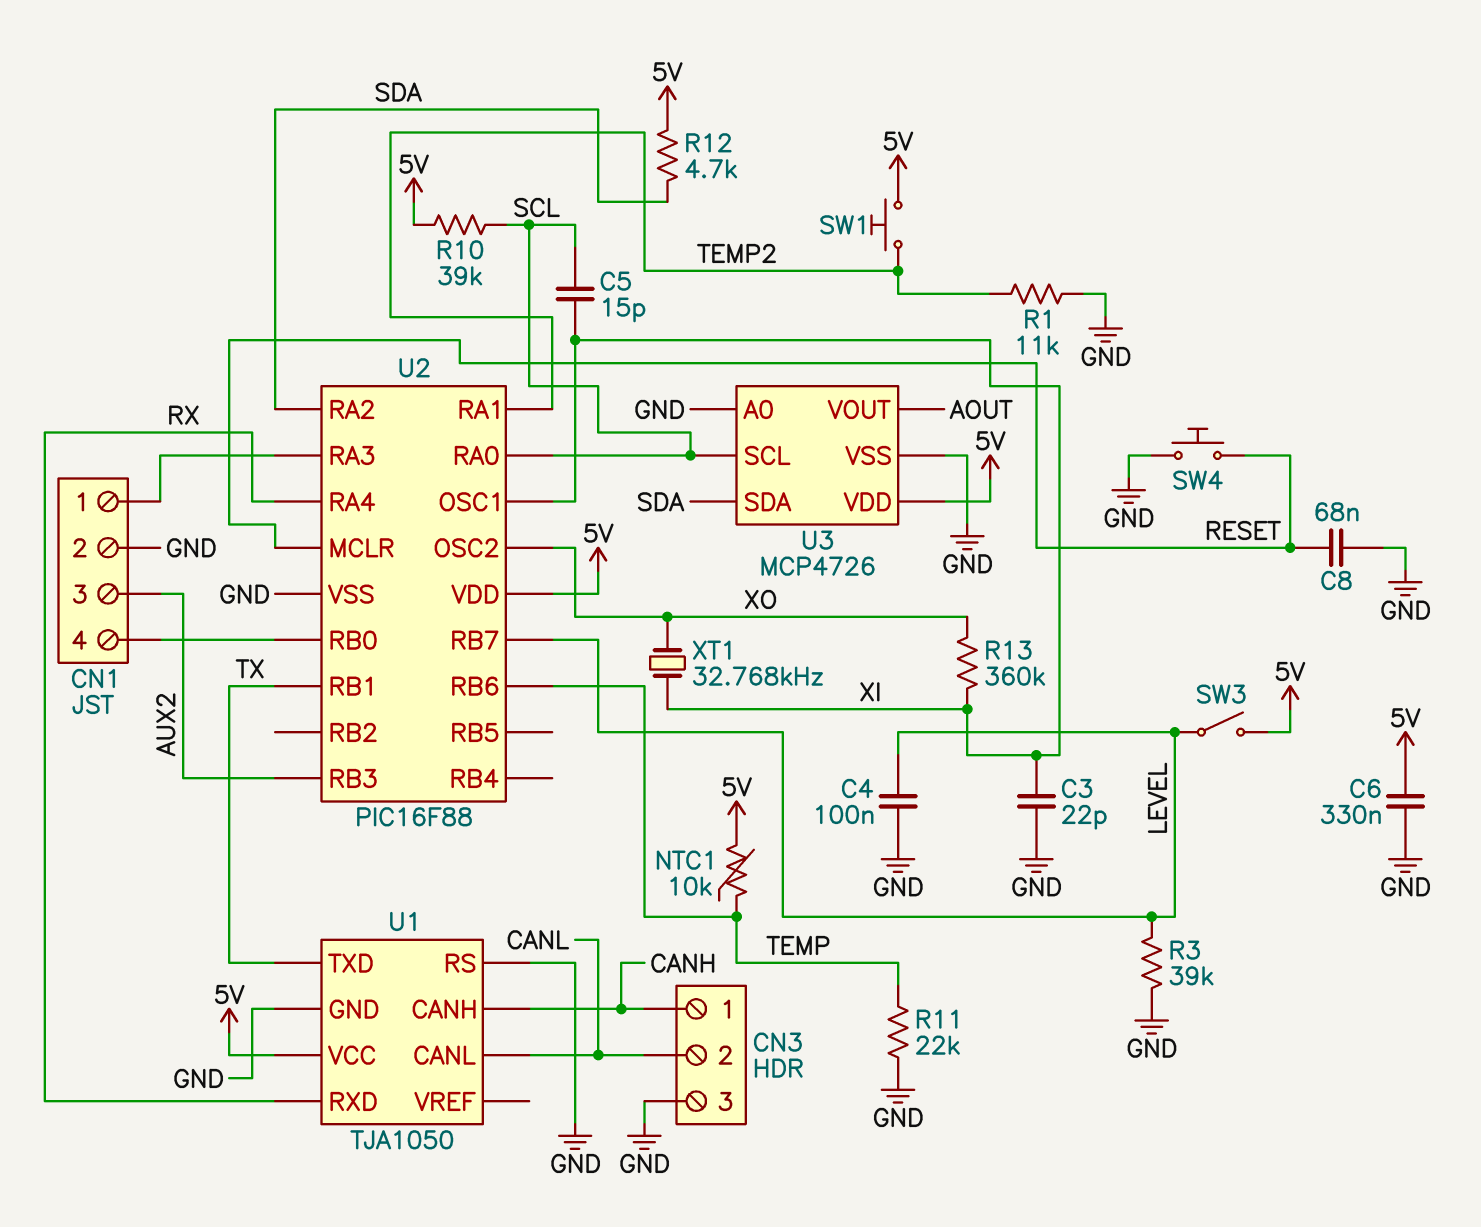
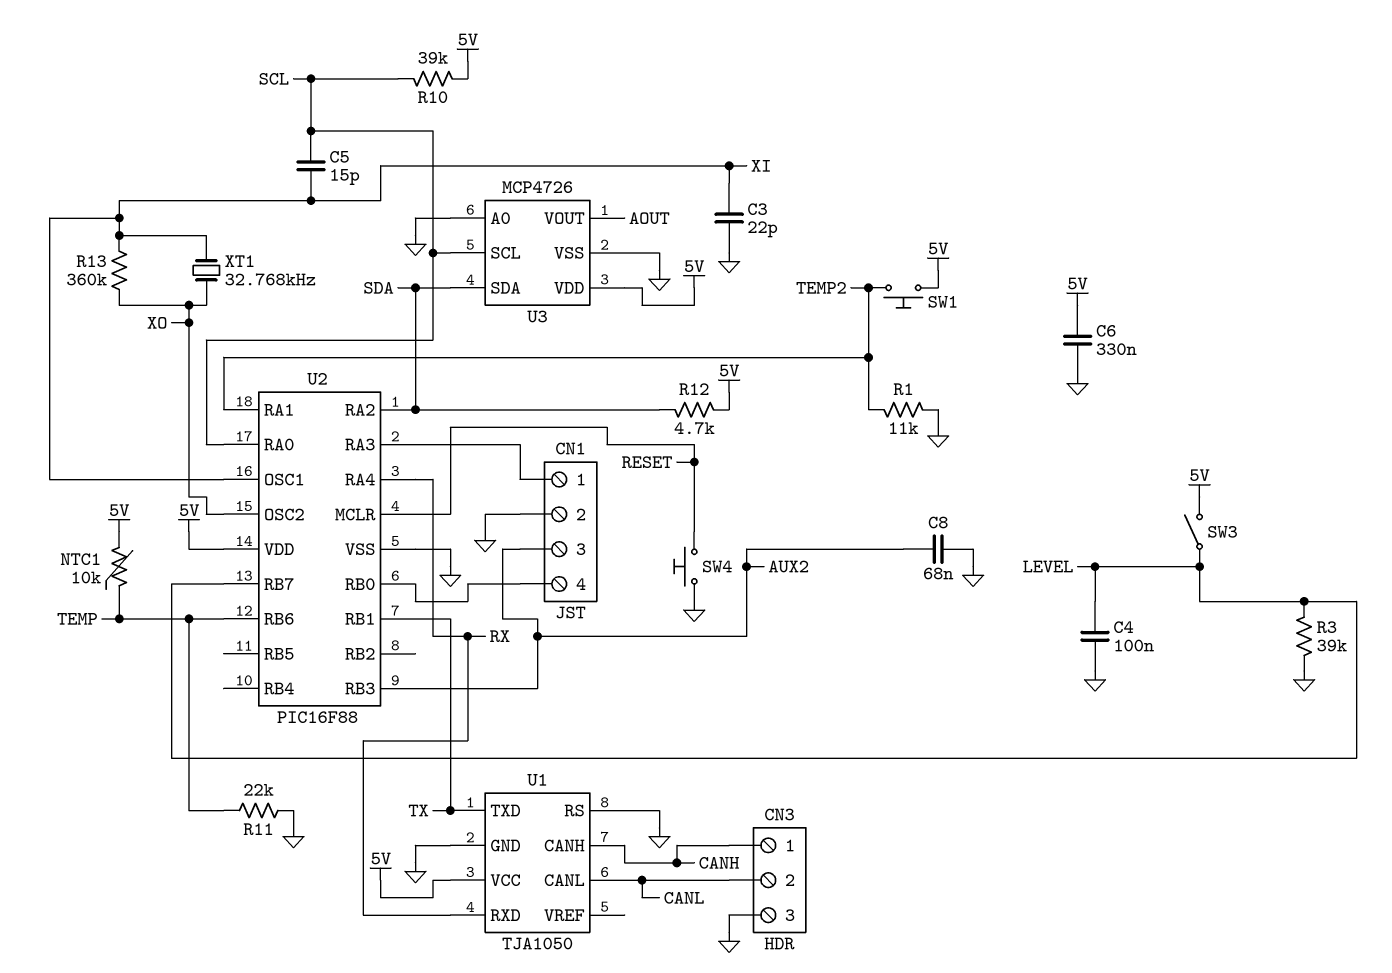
C8: 68nF (GND, RESET) -> 68nF (AUX2, GND)

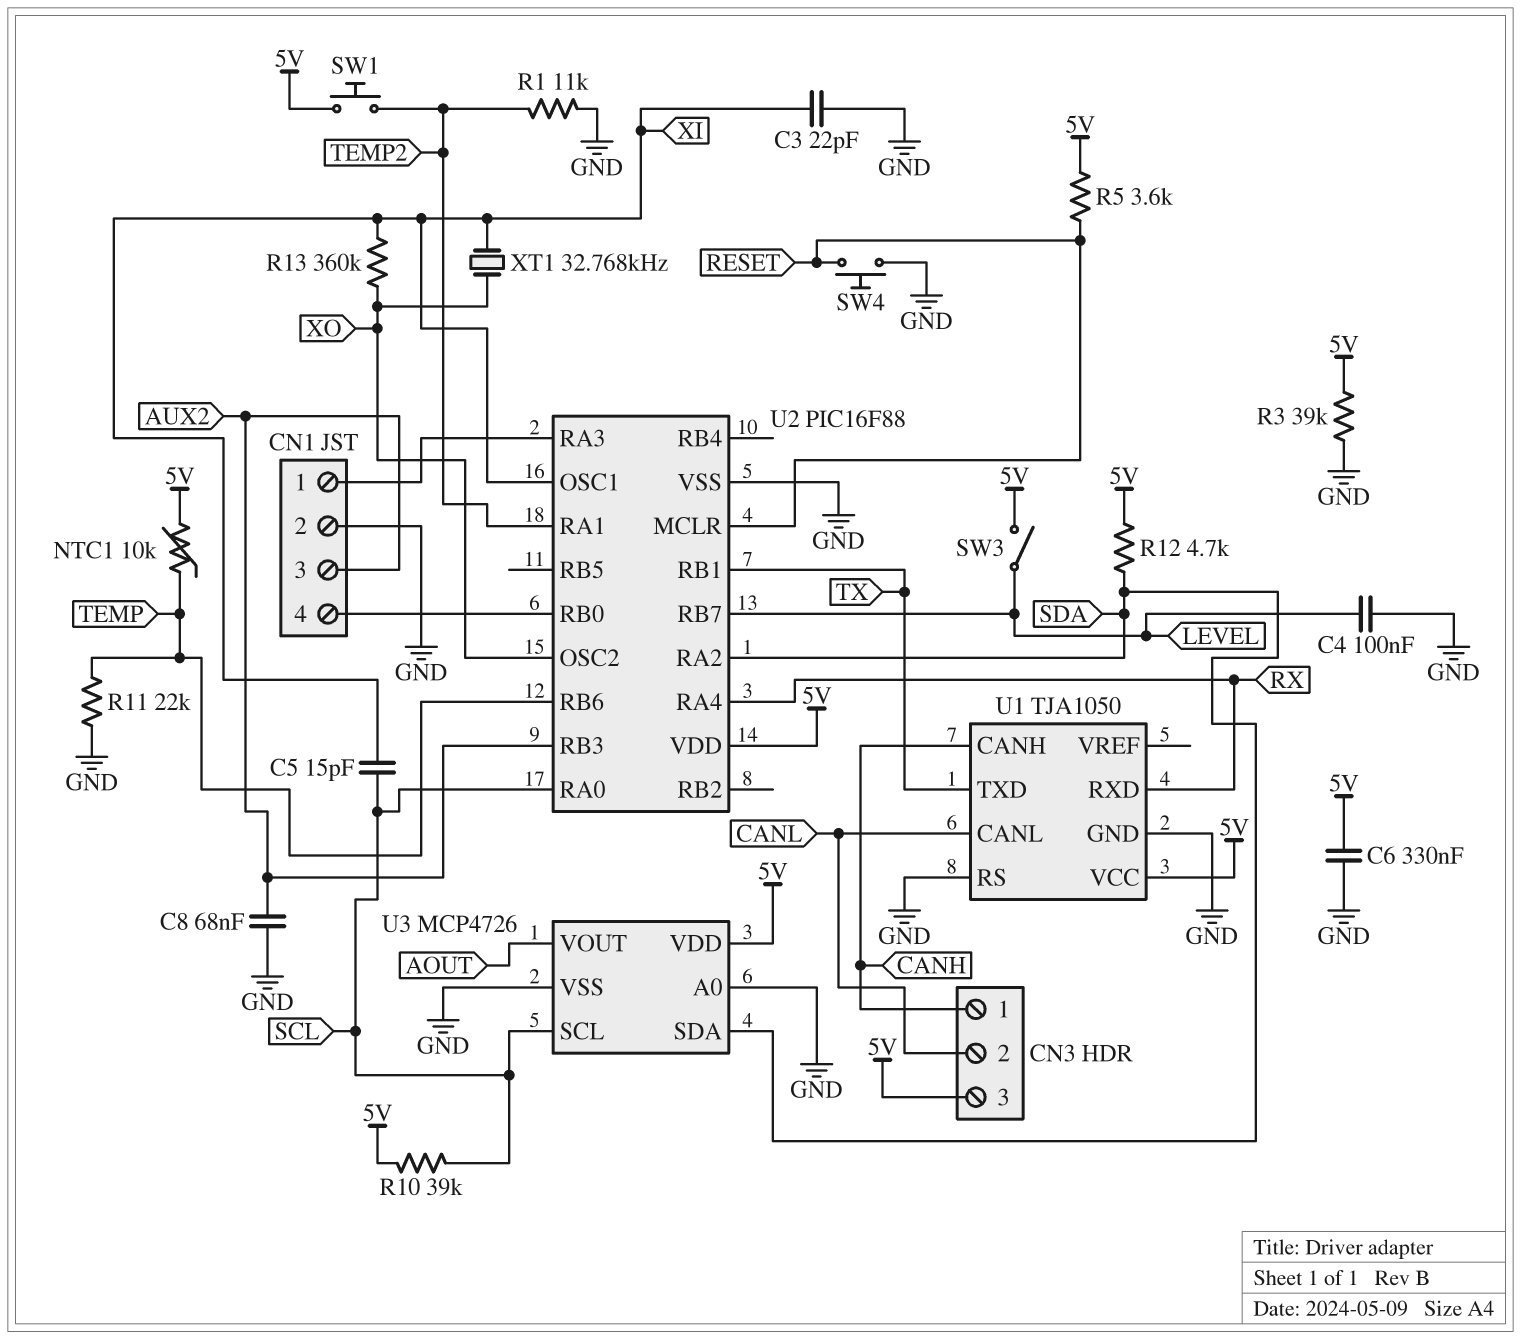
CN3 pin 3: GND -> 5V
R3: 39k (GND, LEVEL) -> 39k (5V, GND)
R5: none -> 3.6k (5V, RESET)

